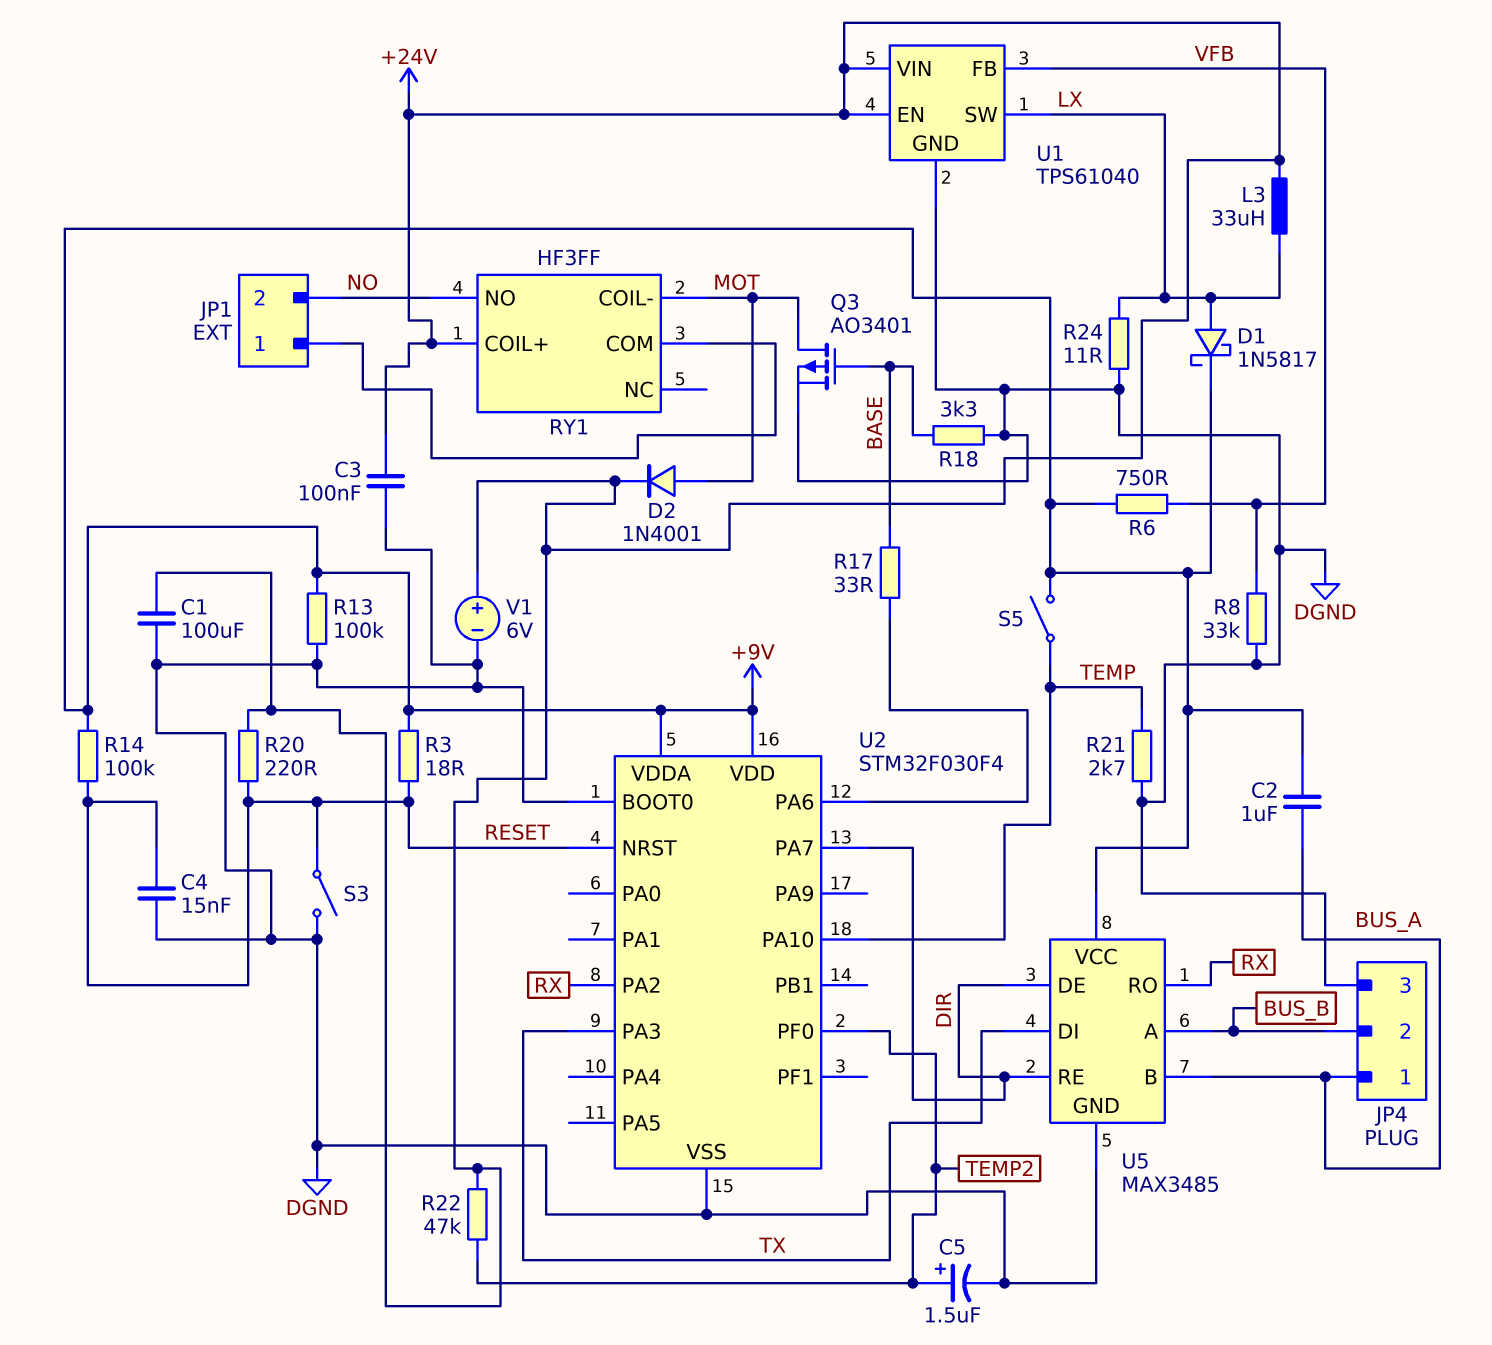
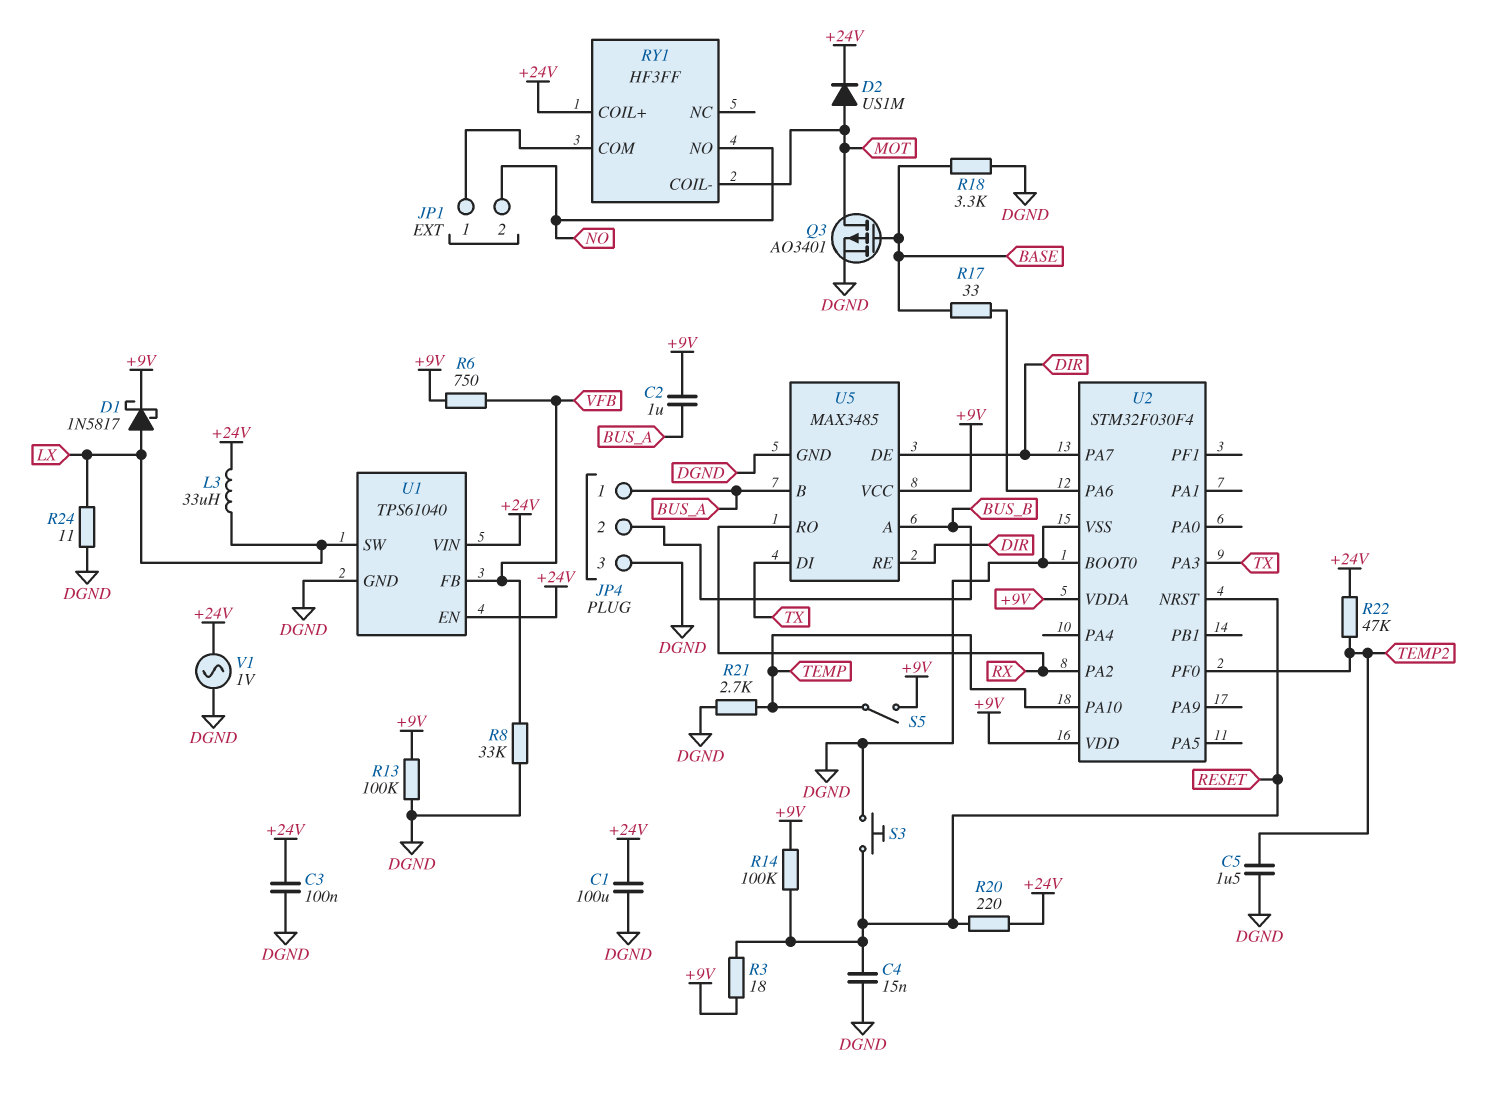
C5: 1.5uF (plus TEMP2, minus DGND) -> 1.5uF (DGND, TEMP2)
D2: diode 1N4001 (A MOT, K +24V) -> diode US1M (A MOT, K +24V)
S3: switch (DGND, RESET) -> button (DGND, RESET)
V1: 6V (plus +24V, minus DGND) -> AC 1V (+24V, DGND)

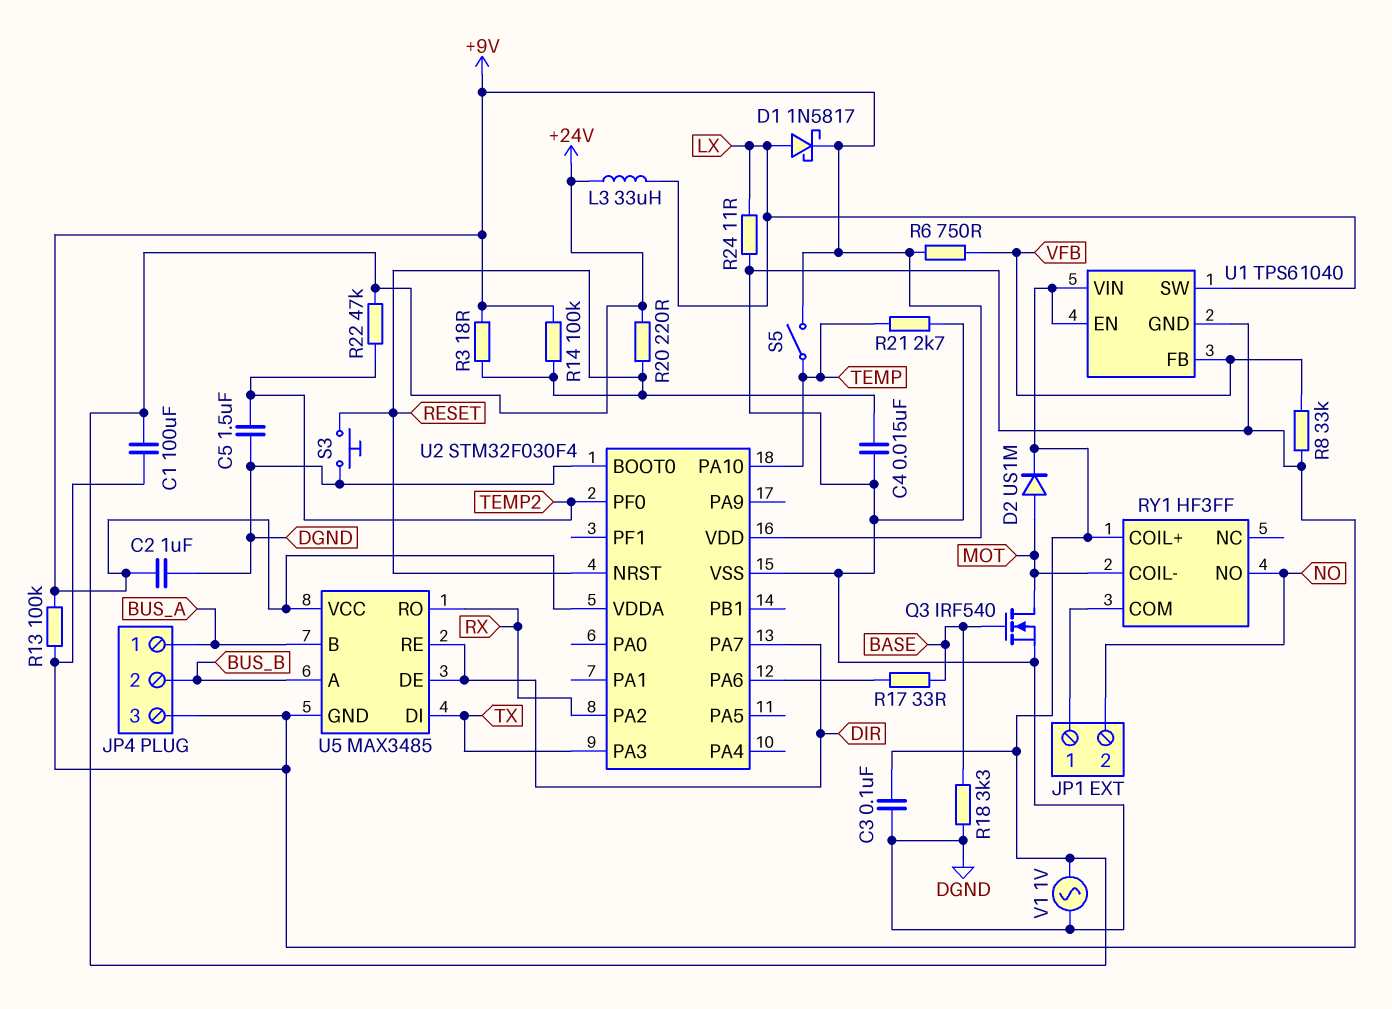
C2: 1uF (+9V, BUS_A) -> 1uF (+9V, DGND)
Q3: PMOS AO3401 (G BASE, D MOT, S DGND) -> NMOS IRF540 (G BASE, D MOT, S DGND)

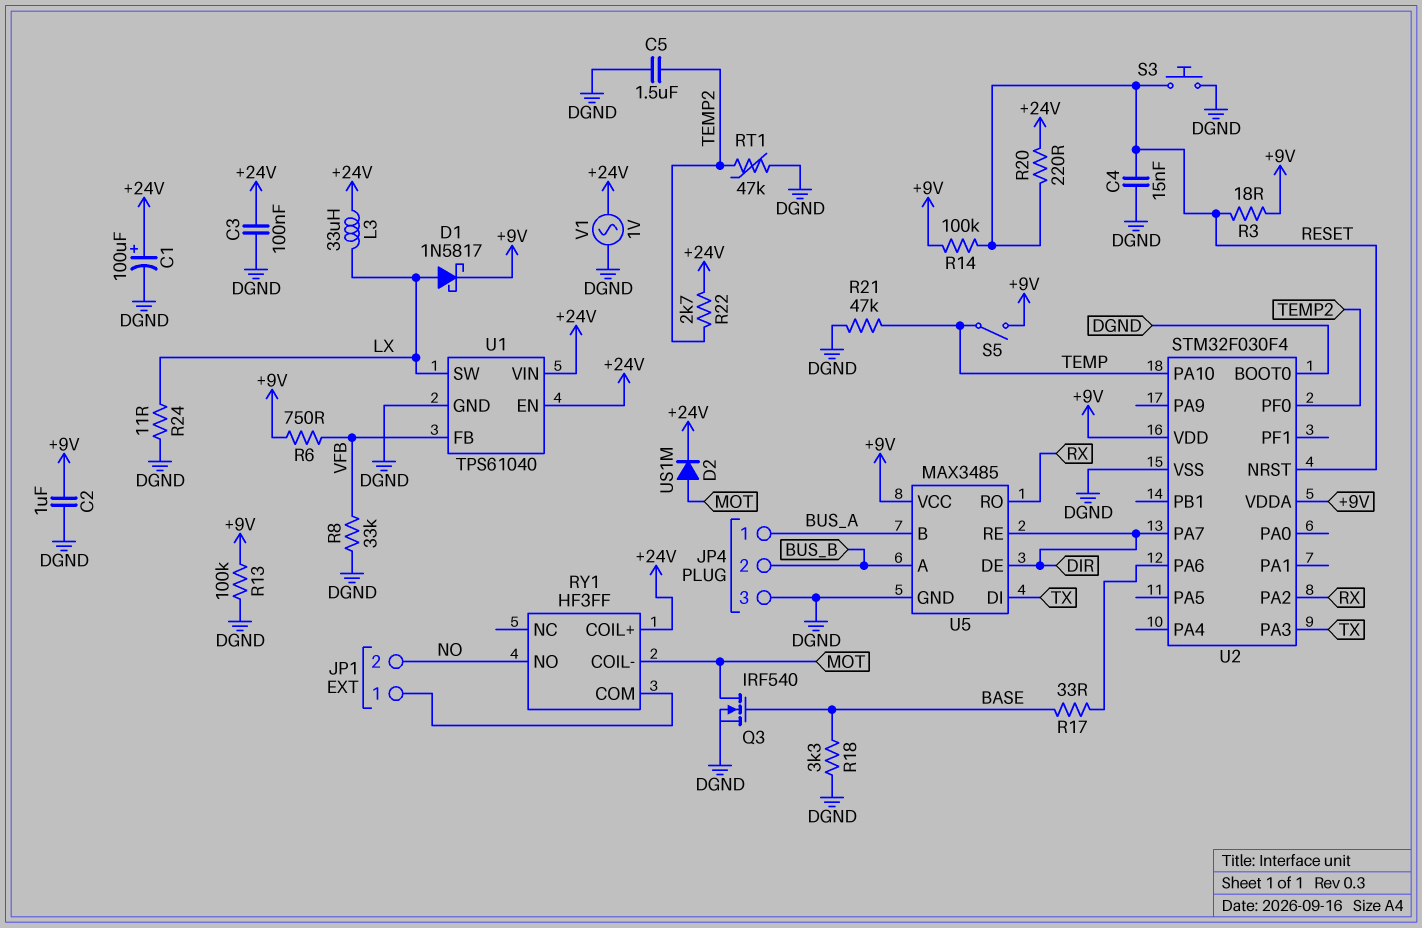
C1: 100uF (+24V, DGND) -> 100uF (plus +24V, minus DGND)
R21: 2.7k (DGND, TEMP) -> 47k (DGND, TEMP)
R22: 47k (+24V, TEMP2) -> 2.7k (+24V, TEMP2)
RT1: none -> 47k (DGND, TEMP2)

